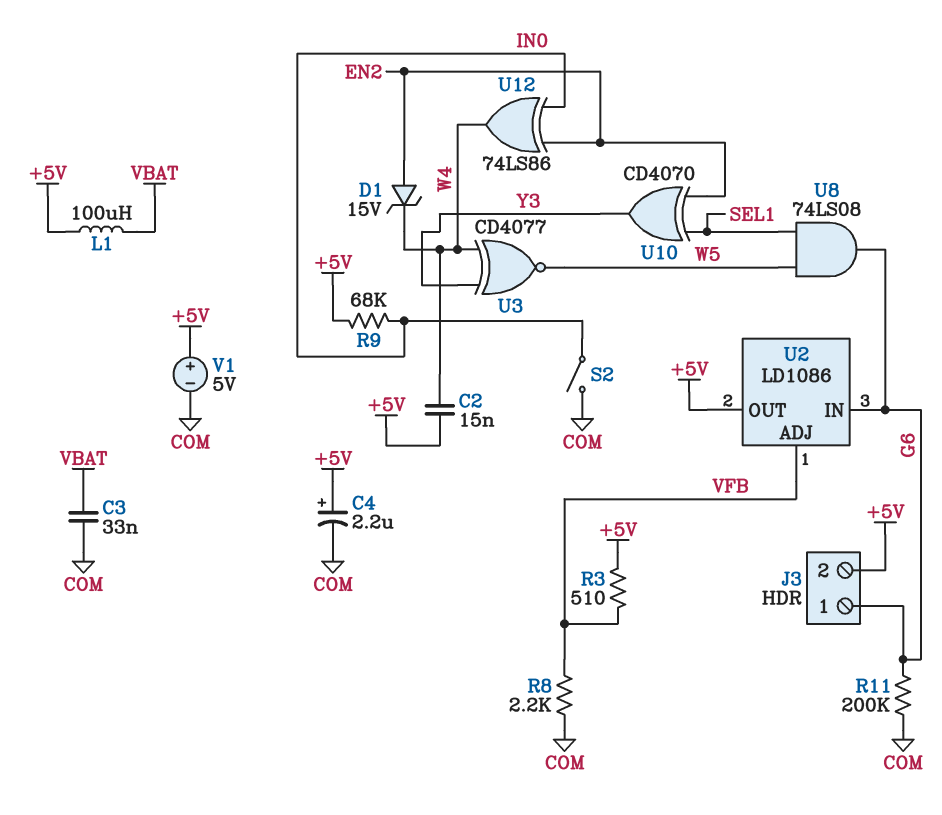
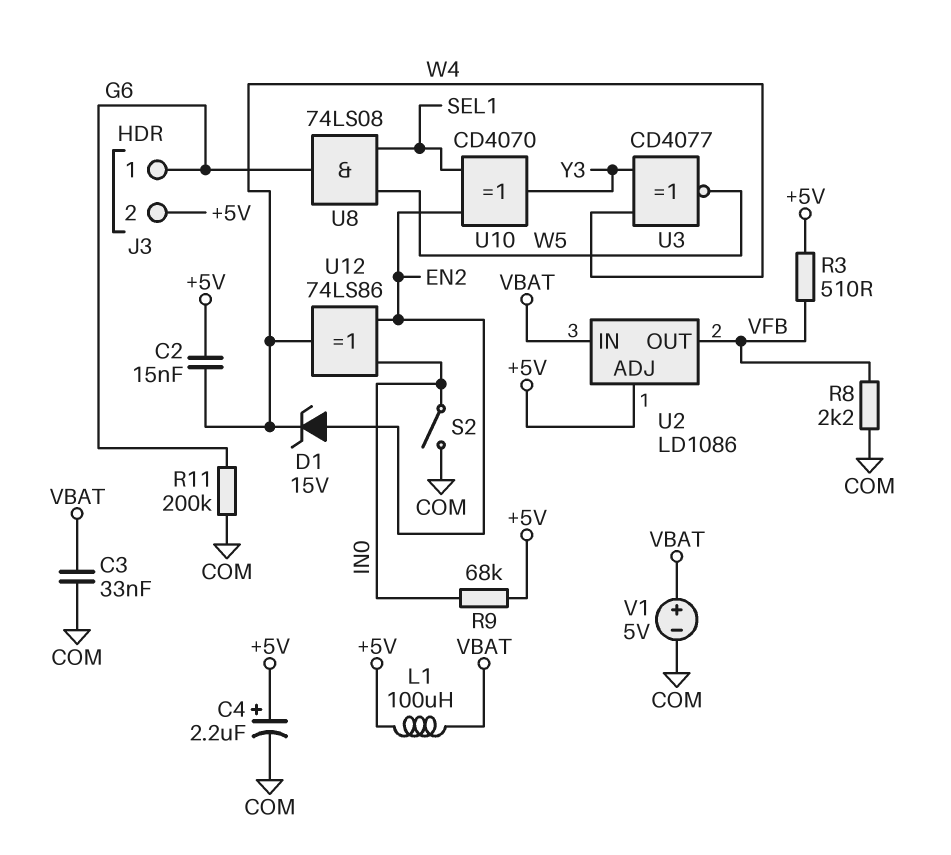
U2 pin ADJ: VFB -> +5V
U2 pin IN: G6 -> VBAT
U2 pin OUT: +5V -> VFB
V1: 5V (plus +5V, minus COM) -> 5V (plus VBAT, minus COM)

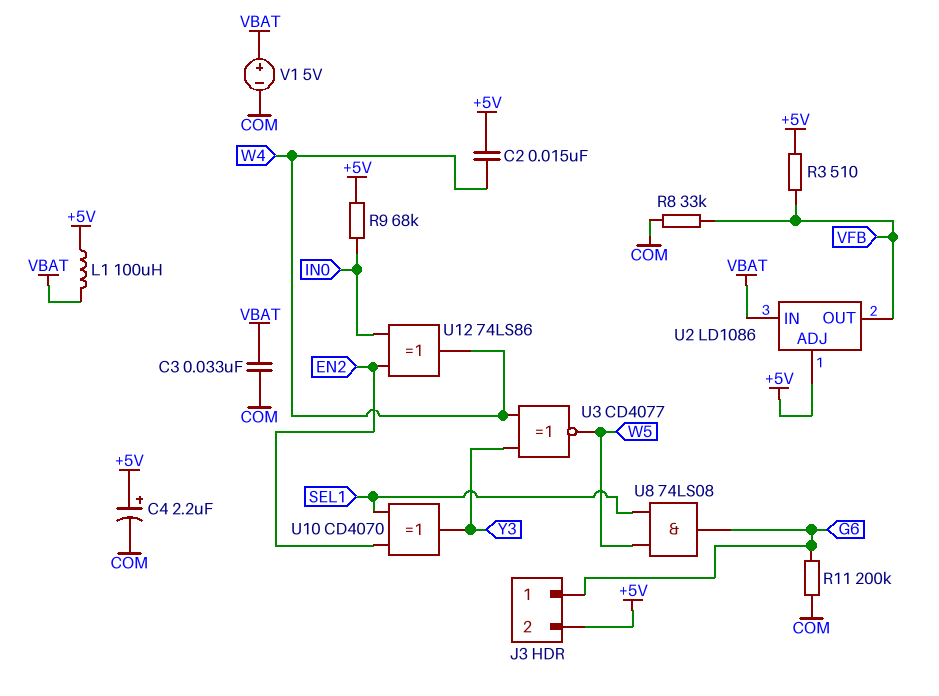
D1: zener 15V (A EN2, K W4) -> none
R8: 2.2k (COM, VFB) -> 33k (COM, VFB)
S2: switch (COM, IN0) -> none

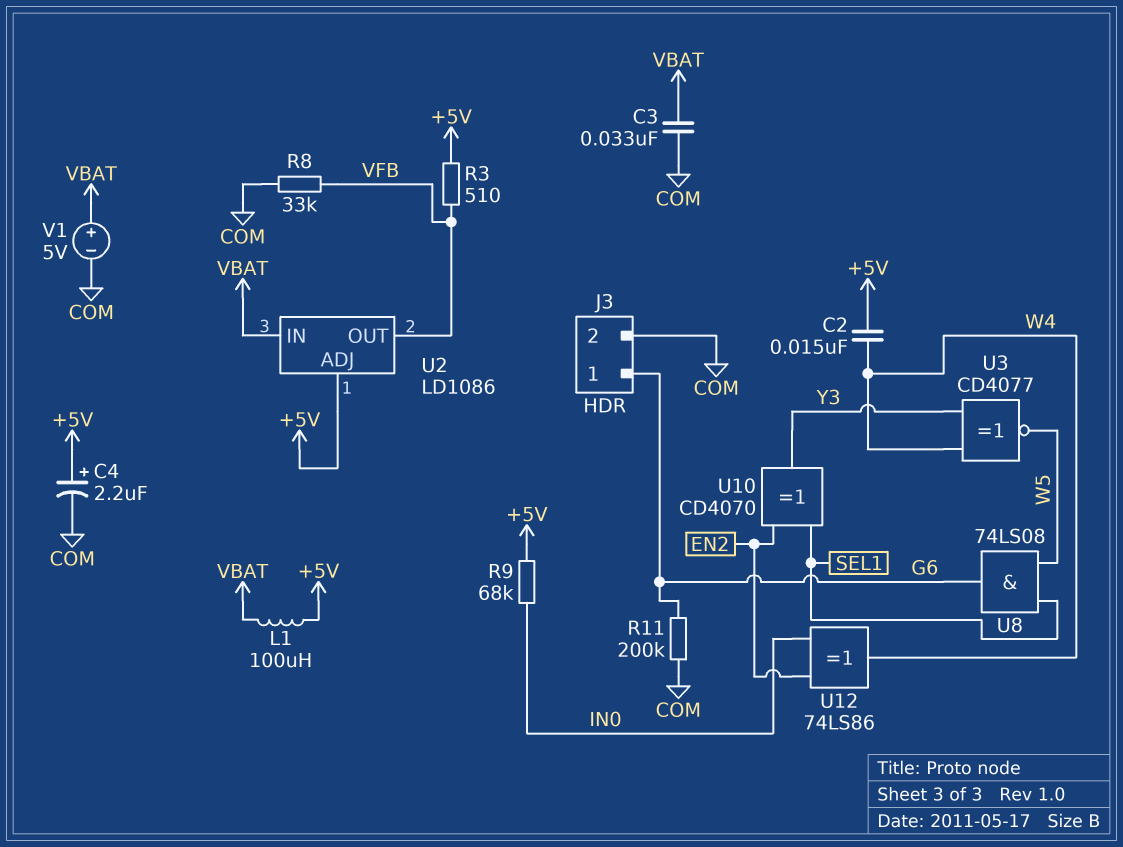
J3 pin 2: +5V -> COM

